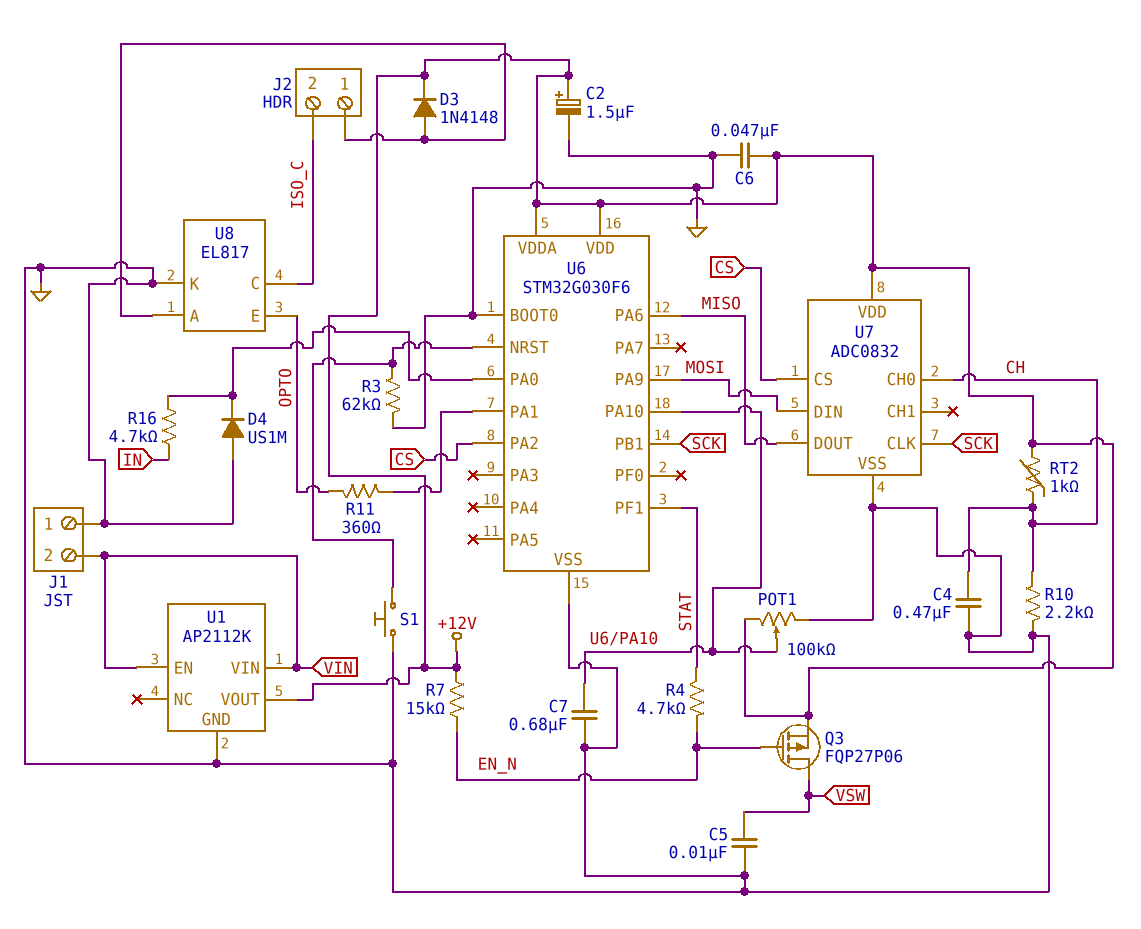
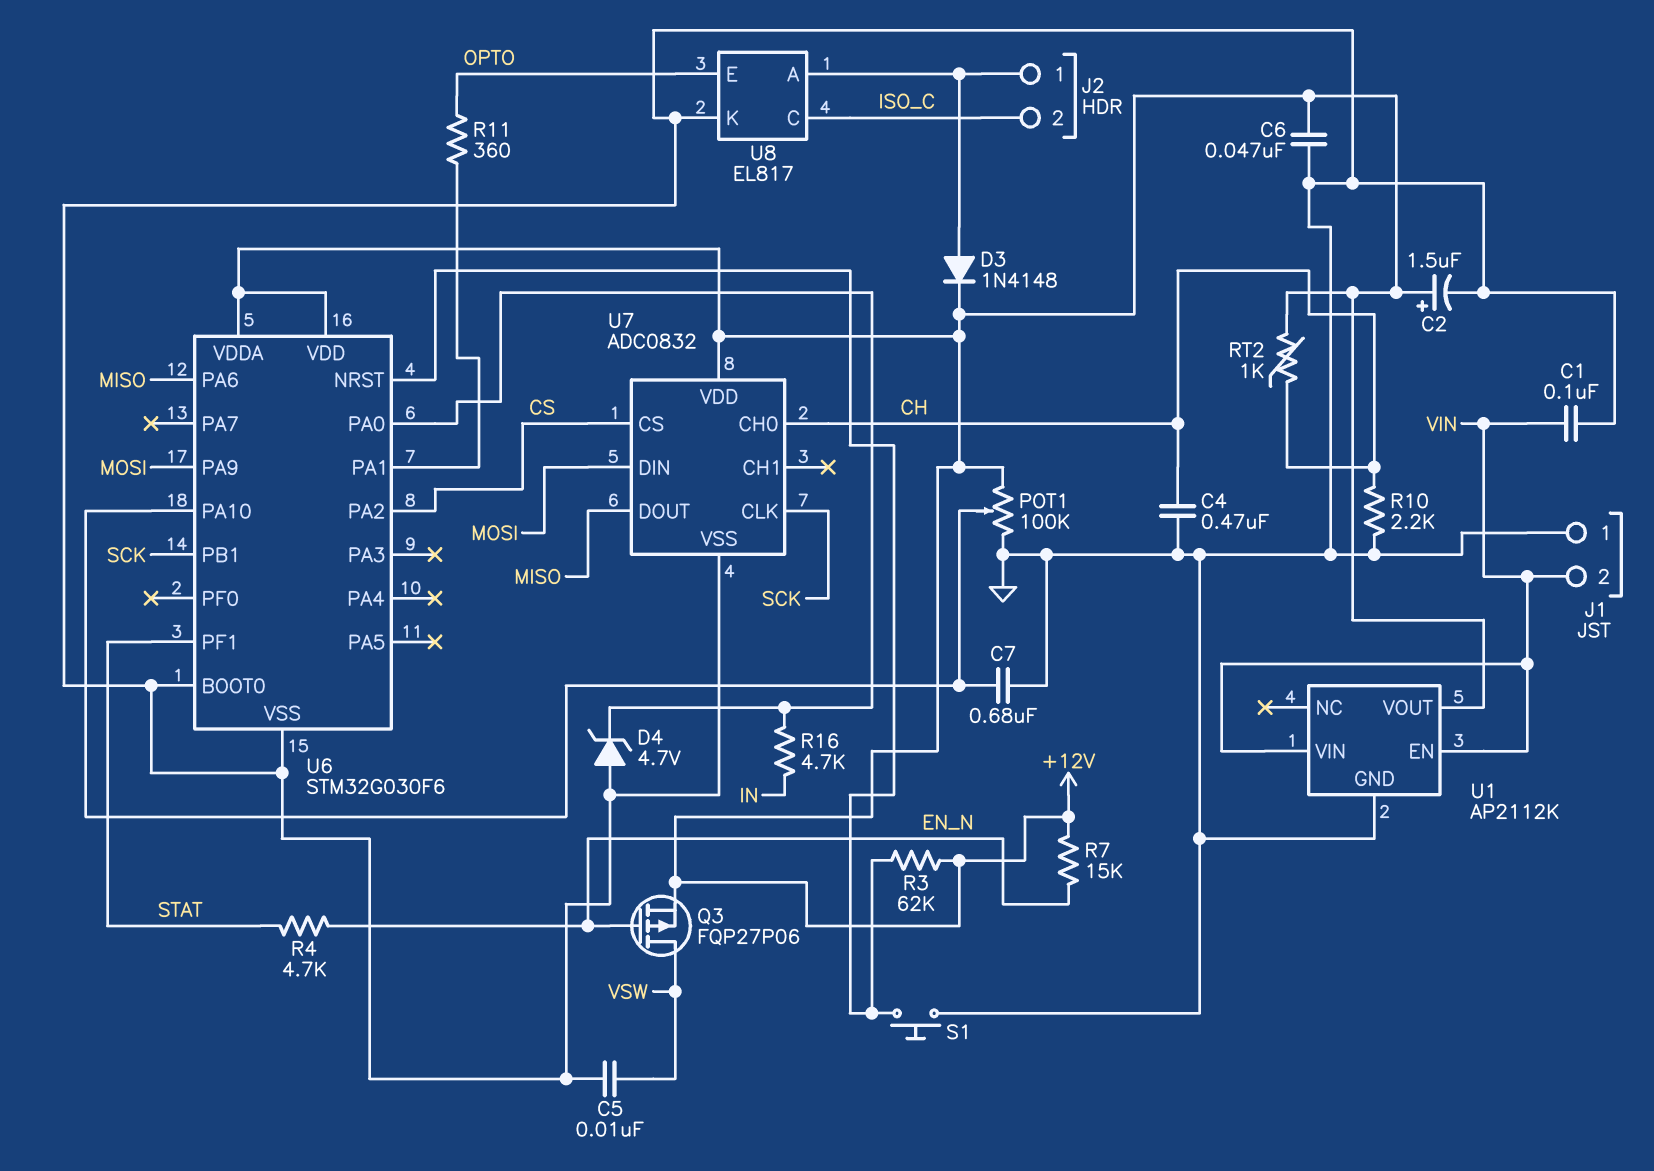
C1: none -> 100nF (GND, VIN)
D4: diode US1M (A GND, K U6/PA0) -> zener 4.7V (A GND, K U6/PA0)
R3: 62k (GND, U6/NRST) -> 62k (+12V, U6/NRST)

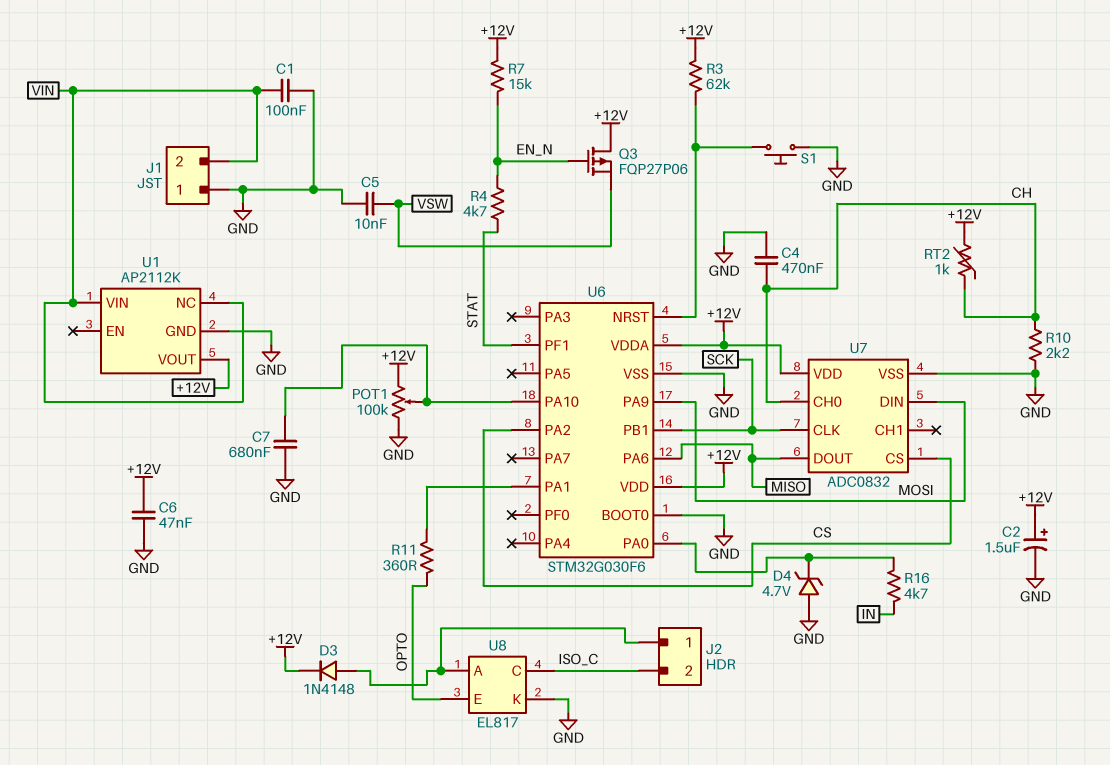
Q3: PMOS FQP27P06 (G EN_N, D VSW, S +12V) -> PMOS FQP27P06 (G EN_N, D +12V, S VSW)
U1 pin EN: VIN -> none
U1 pin NC: none -> VIN

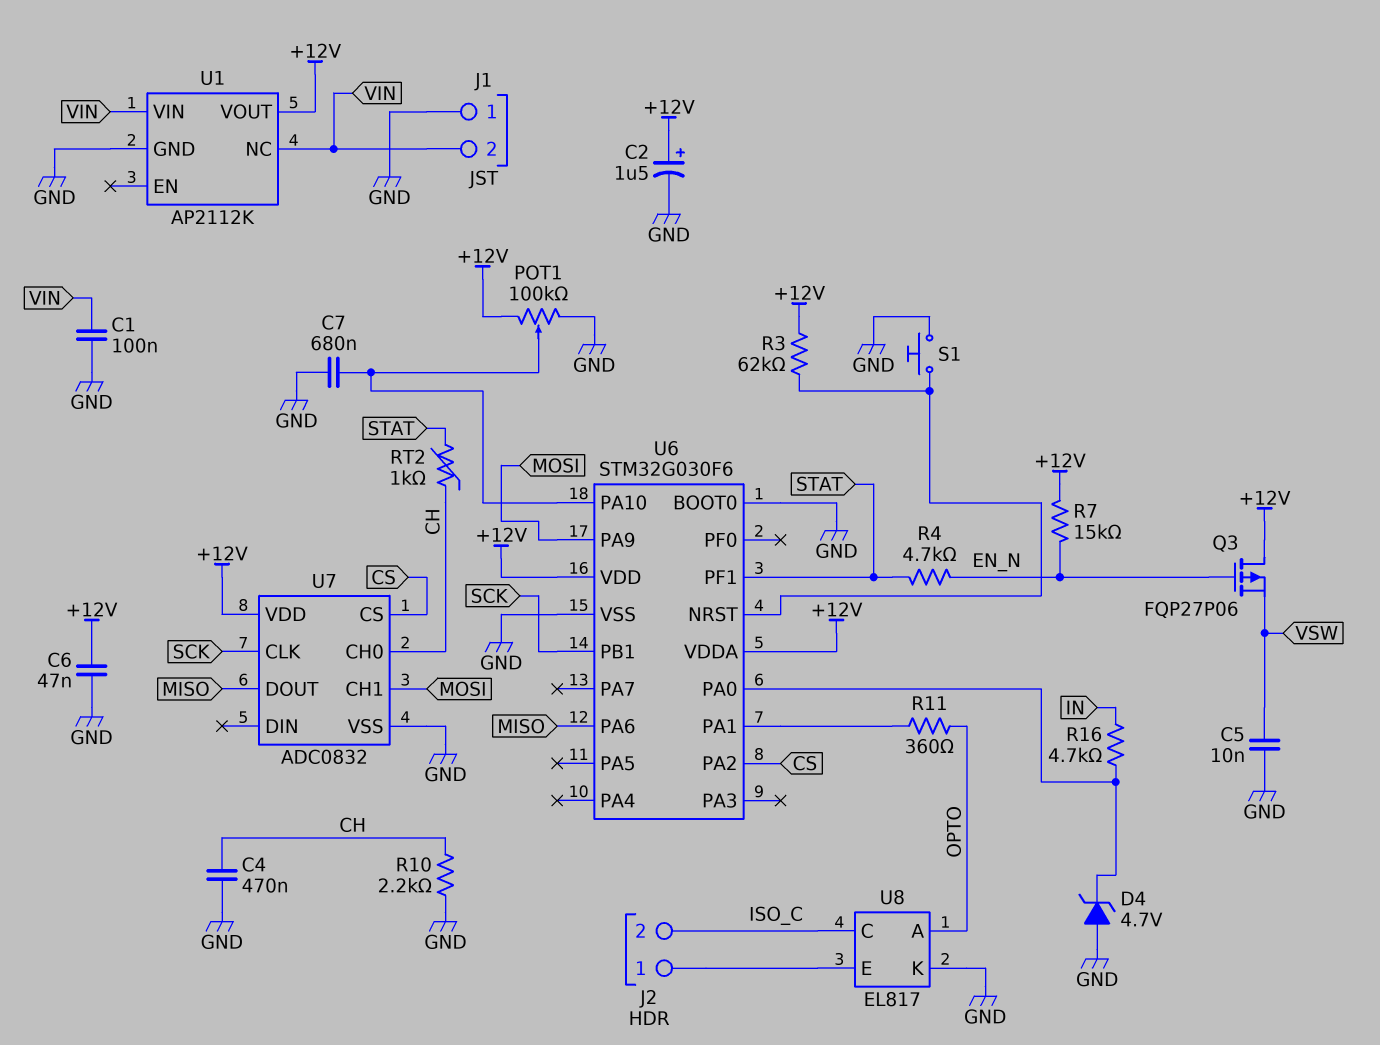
D3: diode 1N4148 (A J2/1, K +12V) -> none
RT2: 1k (+12V, CH) -> 1k (CH, STAT)
U7 pin CH1: none -> MOSI
U7 pin DIN: MOSI -> none
U8 pin A: J2/1 -> OPTO
U8 pin E: OPTO -> J2/1

